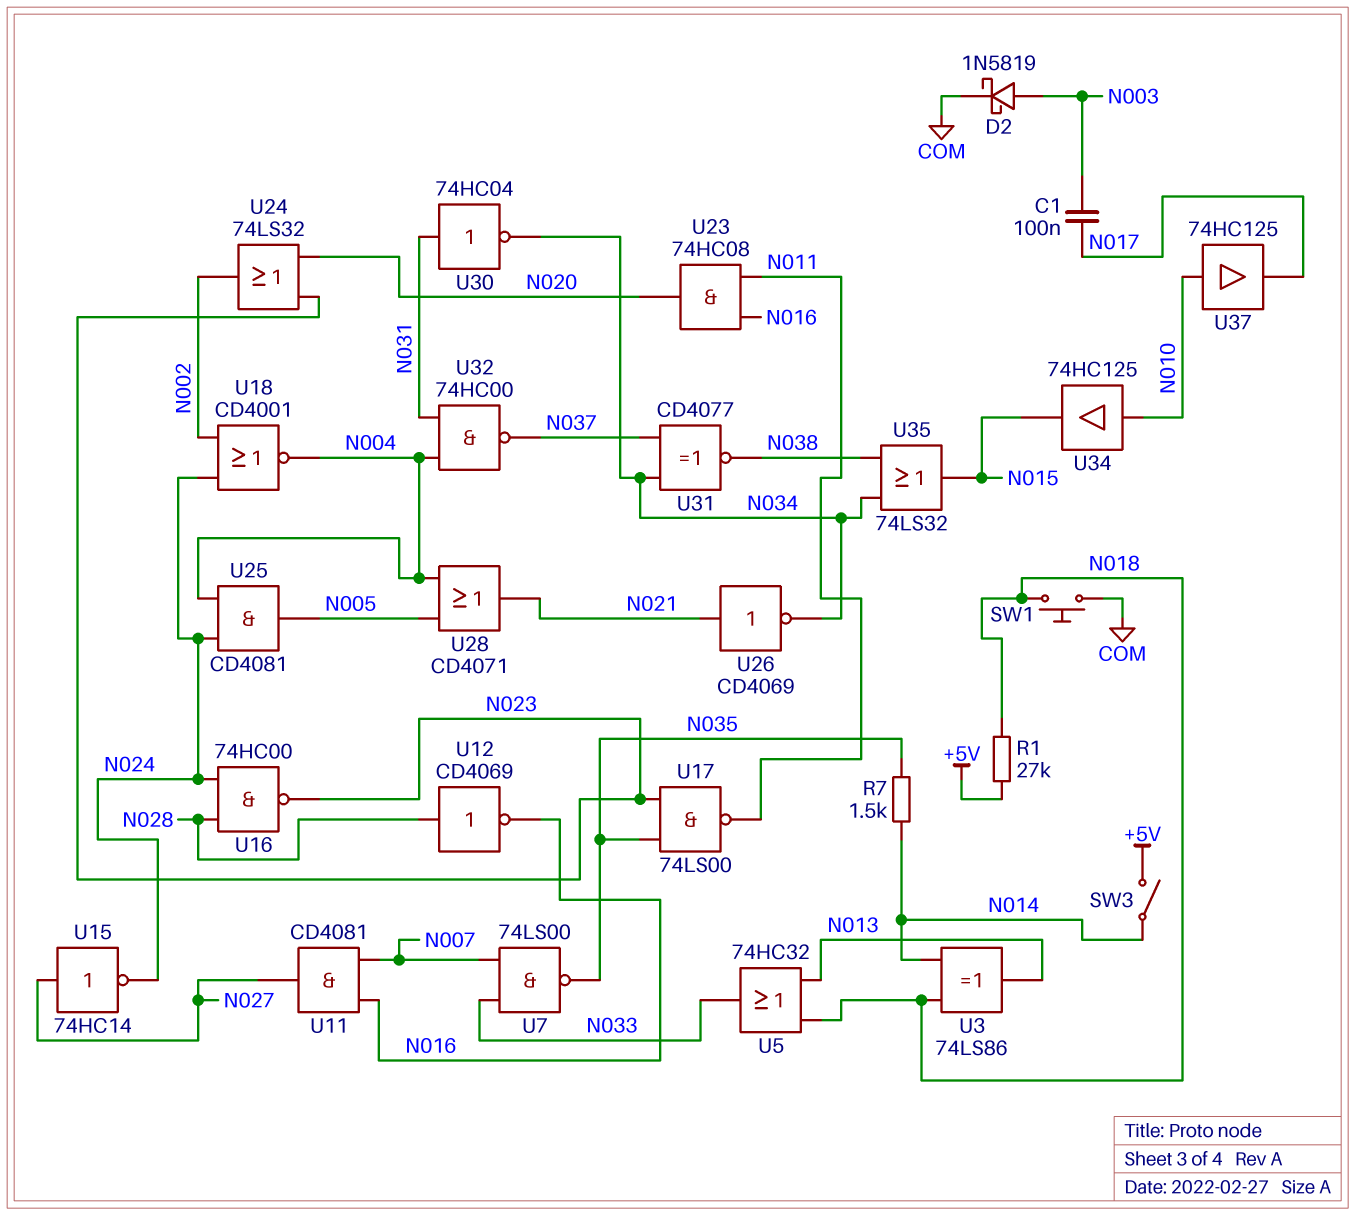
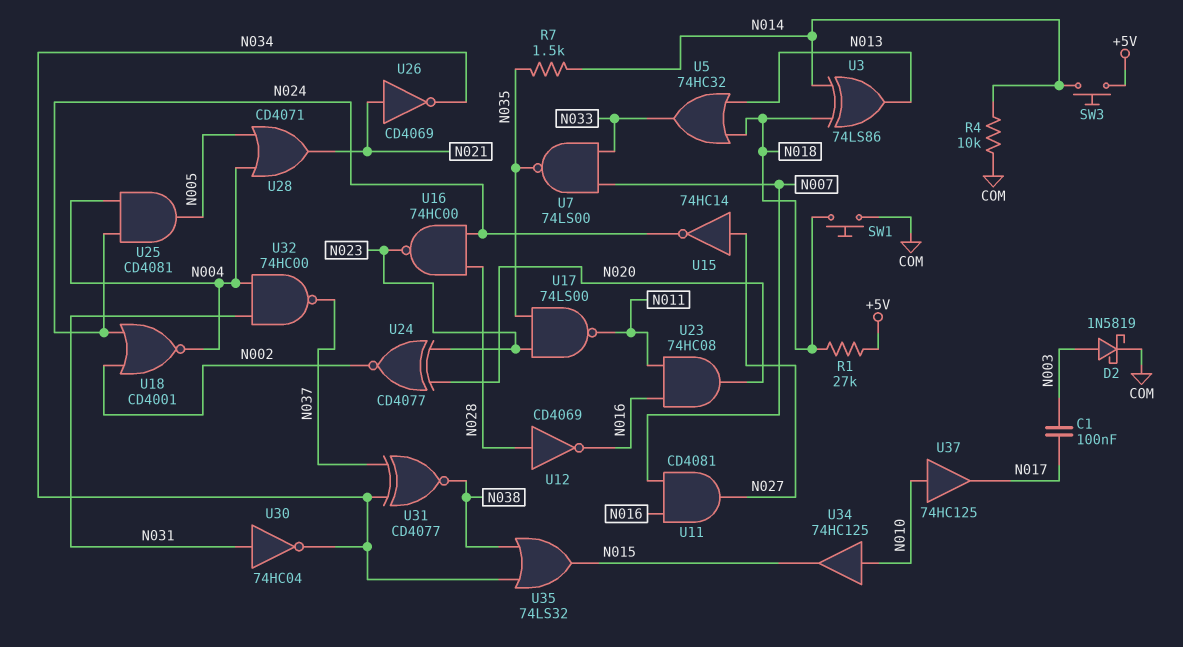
R4: none -> 10k (COM, N014)
SW3: switch (+5V, N014) -> button (+5V, N014)
U24: OR 74LS32 (in N020, in N023, out N002) -> XNOR CD4077 (in N020, in N023, out N002)

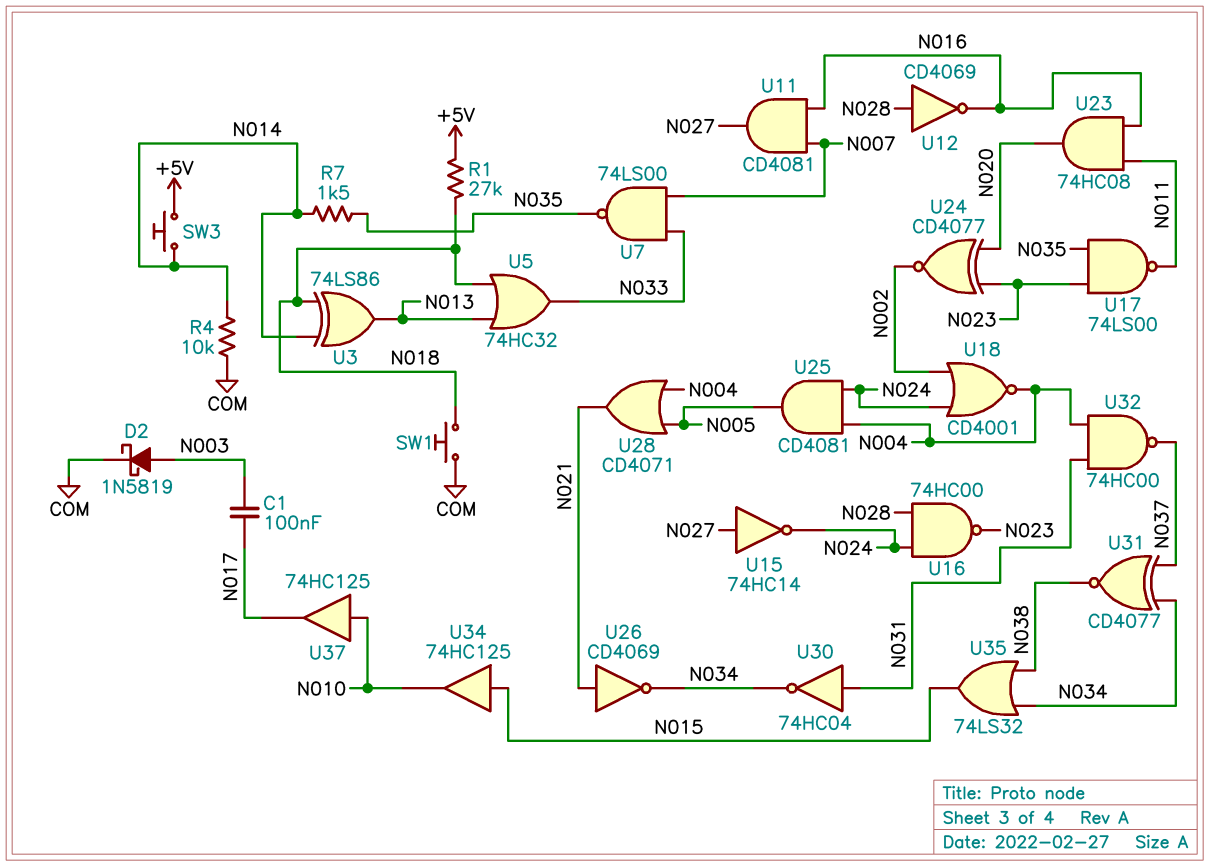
U34: buffer 74HC125 (in N010, out N015) -> buffer 74HC125 (in N015, out N010)

